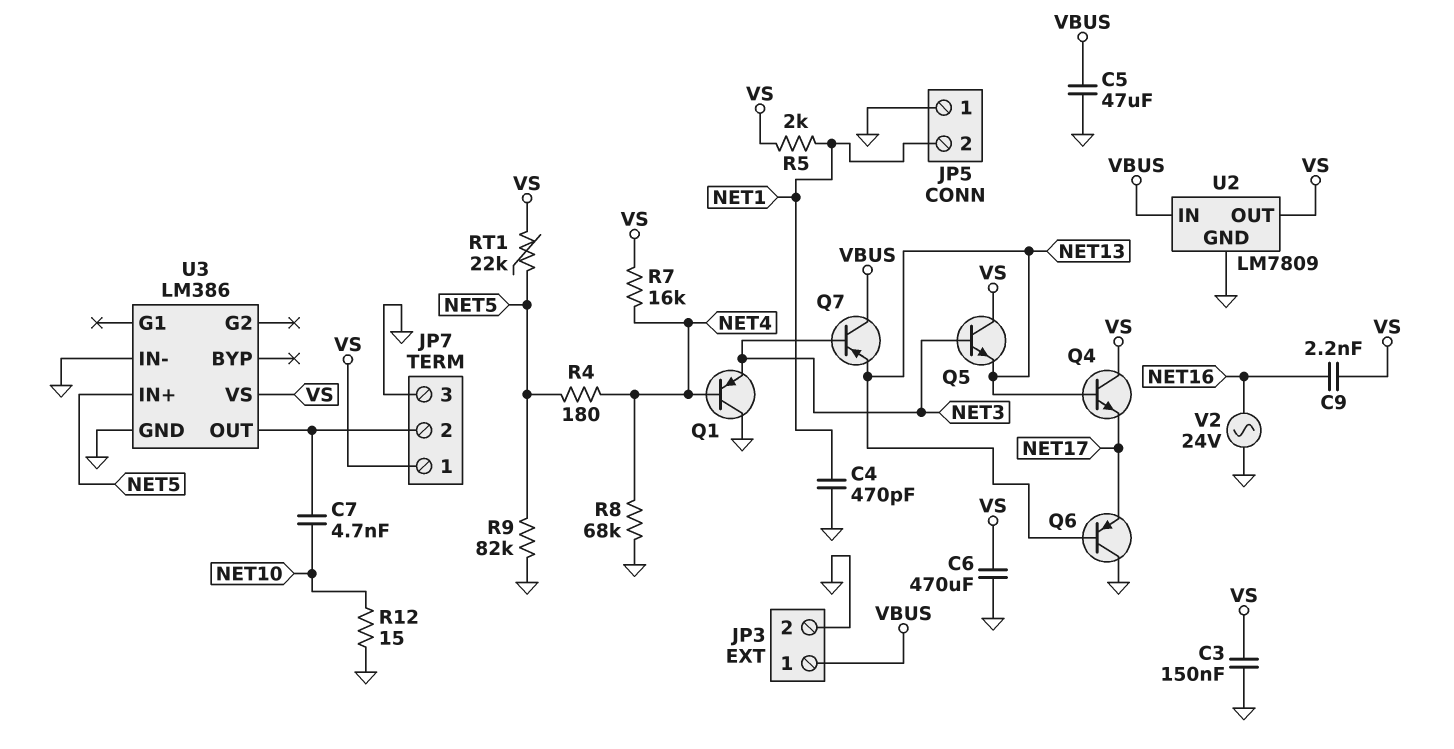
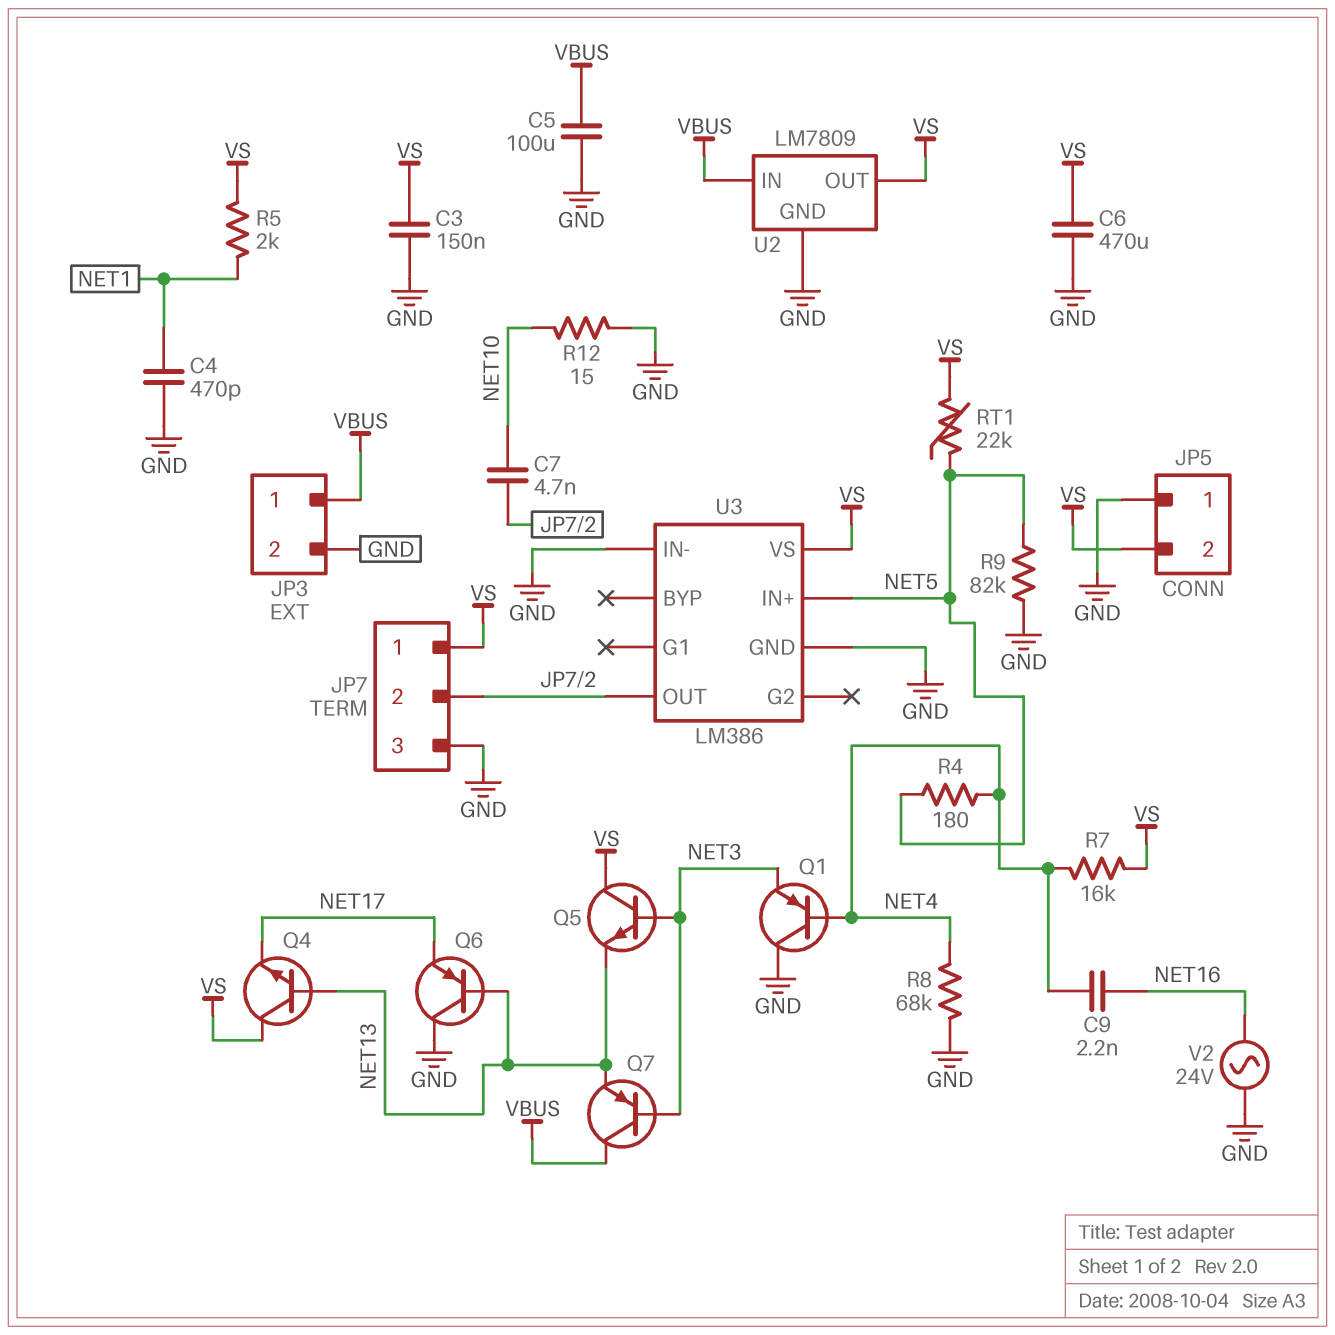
C5: 47uF (GND, VBUS) -> 100uF (GND, VBUS)
C9: 2.2nF (NET16, VS) -> 2.2nF (NET4, NET16)
JP5 pin 2: NET1 -> VS

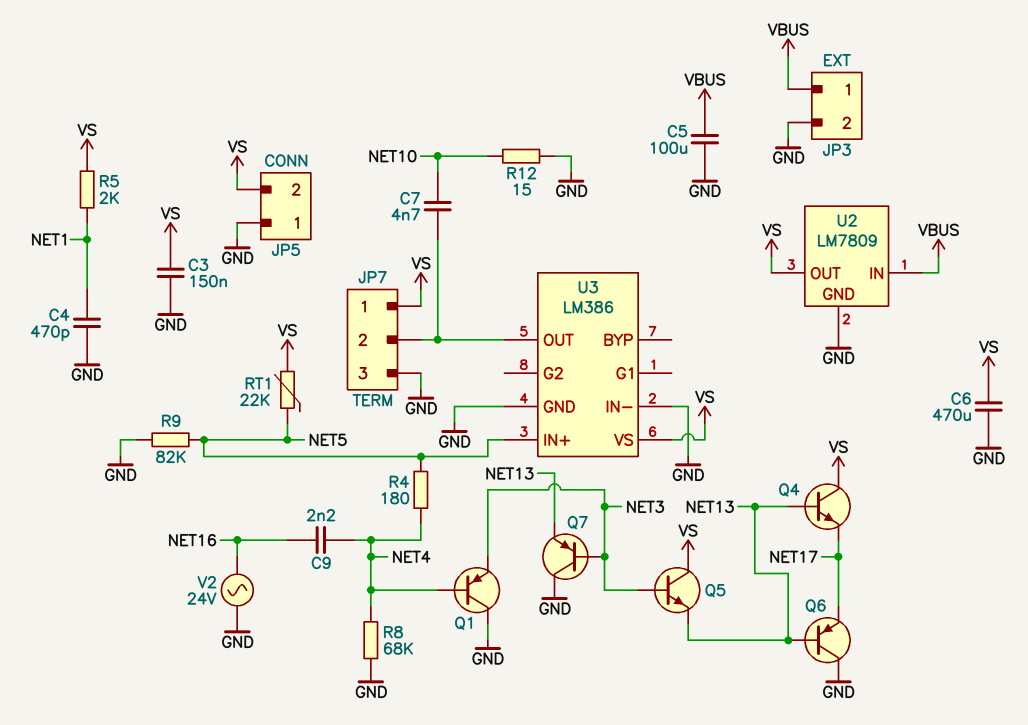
Q7: PNP (B NET3, C VBUS, E NET13) -> PNP (B NET3, C GND, E NET13)
R7: 16k (NET4, VS) -> none

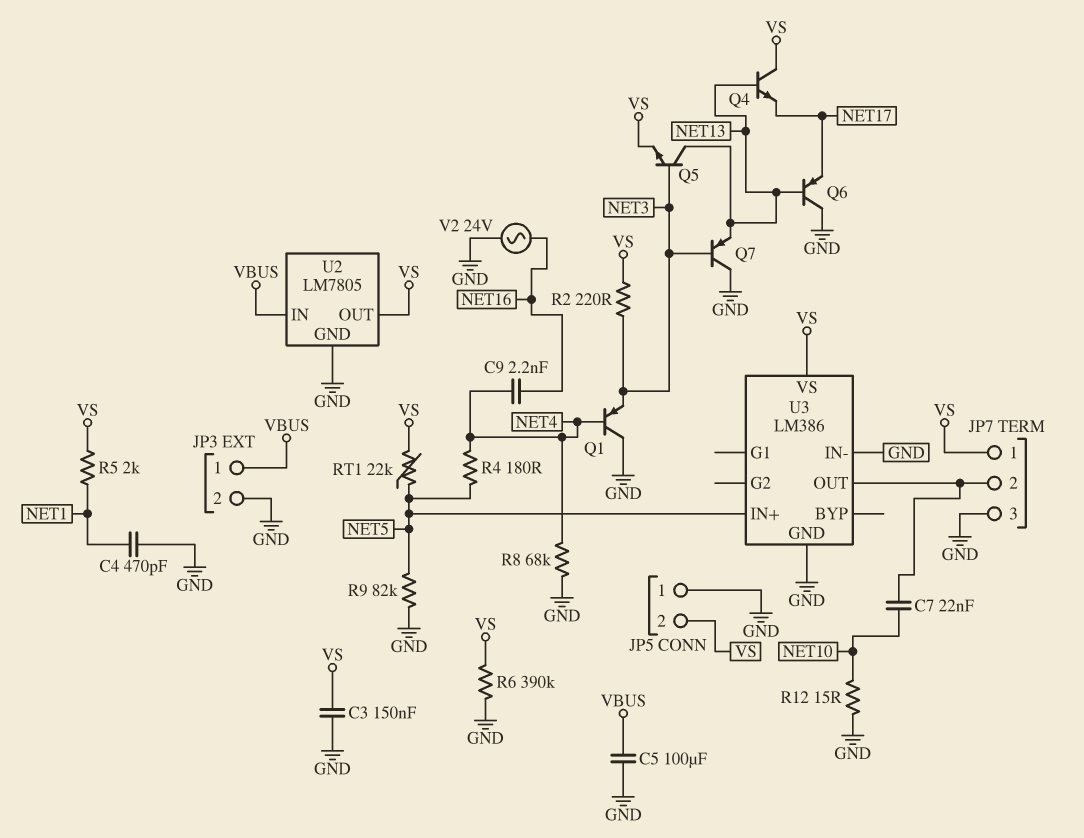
C6: 470uF (GND, VS) -> none
C7: 4.7nF (JP7/2, NET10) -> 22nF (JP7/2, NET10)
Q5: NPN (B NET3, C VS, E NET13) -> NPN (B NET3, C NET13, E VS)
R2: none -> 220 (NET3, VS)
R6: none -> 390k (GND, VS)
U2: LM7809 -> LM7805

